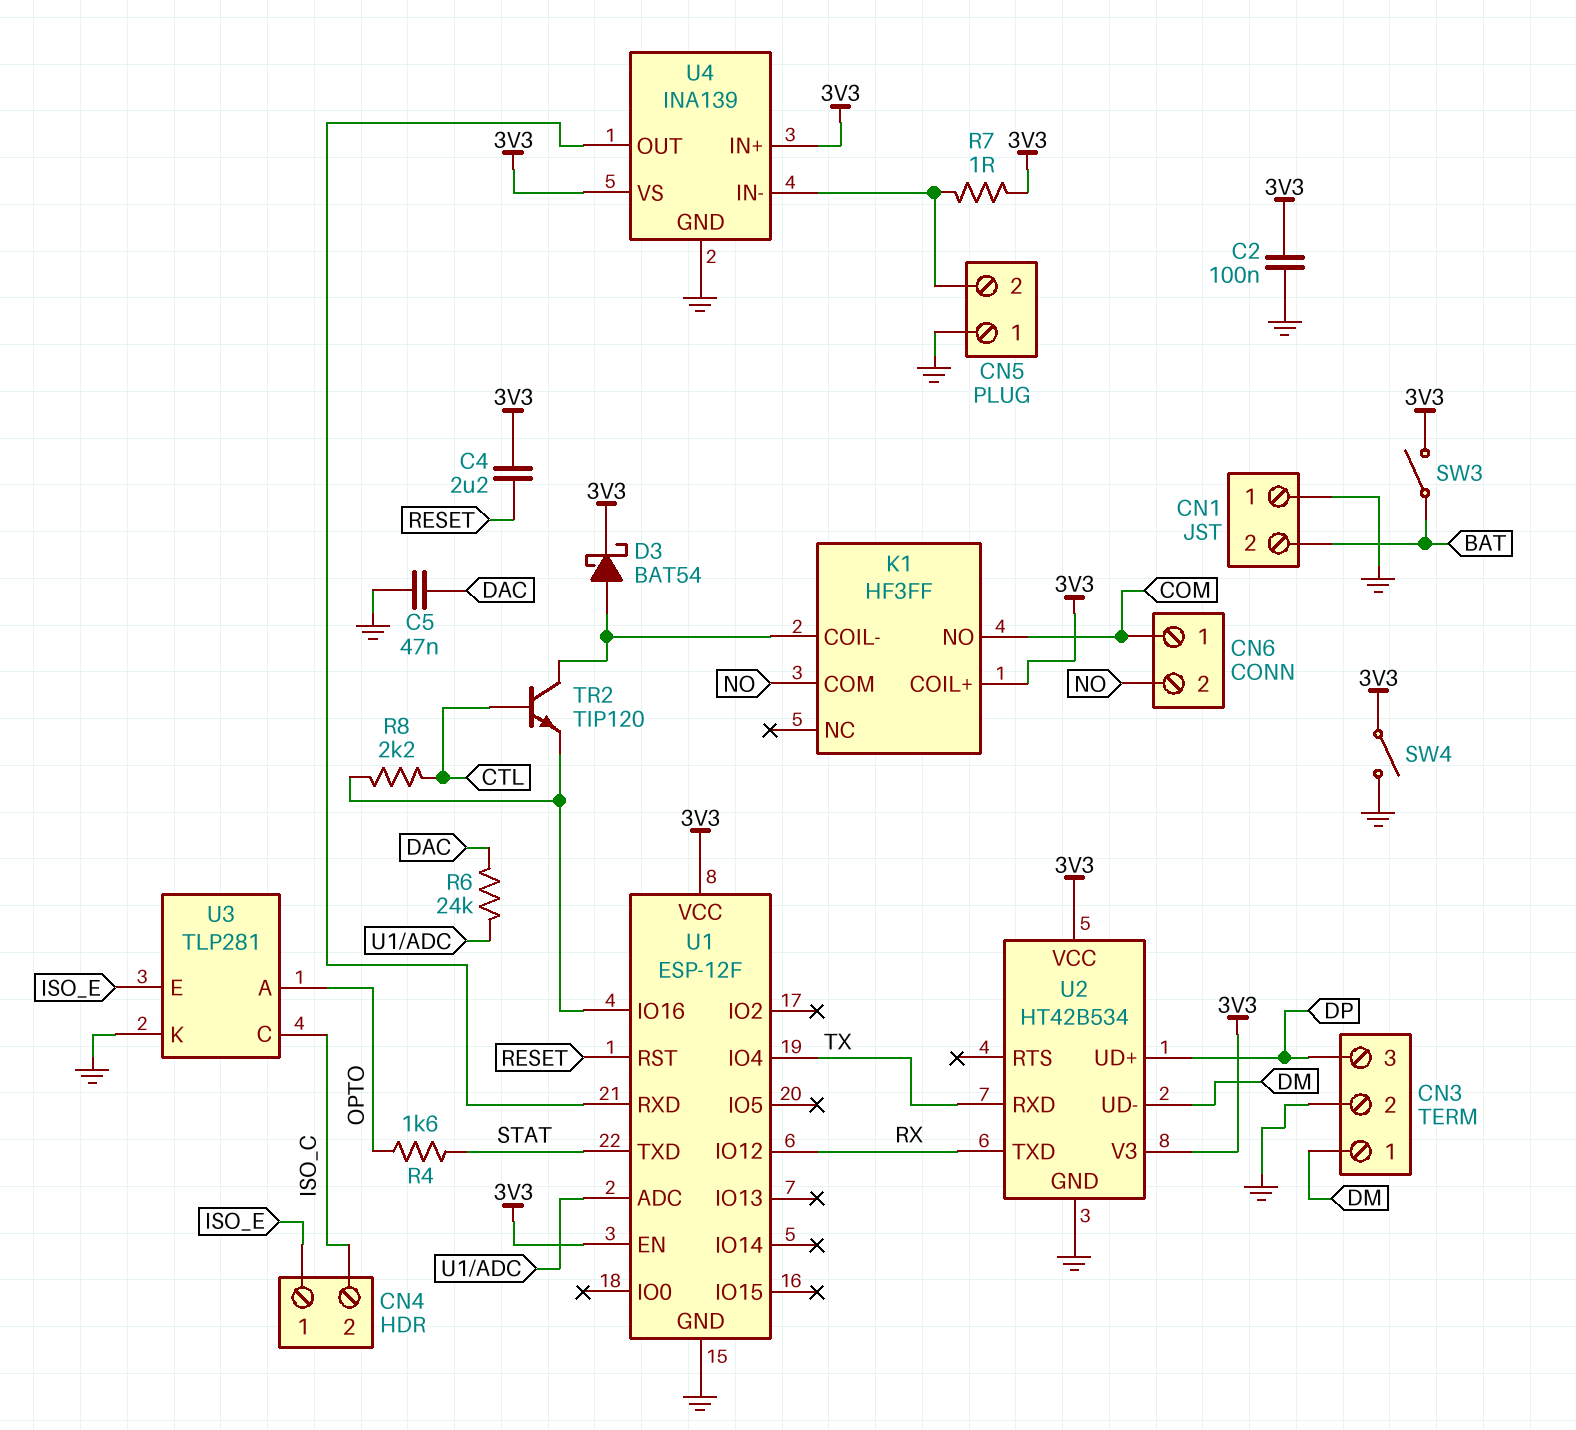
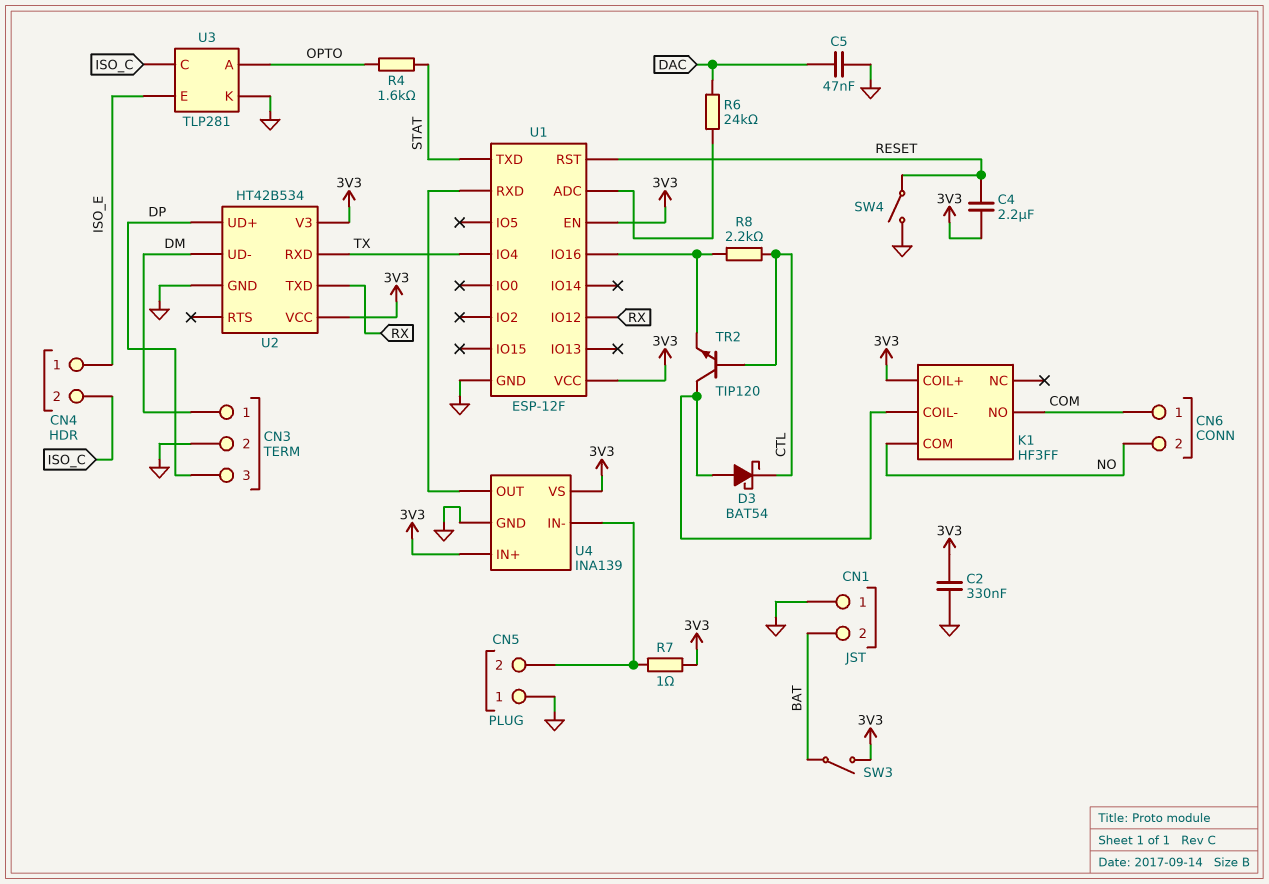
C2: 100nF (3V3, GND) -> 330nF (3V3, GND)
D3: schottky BAT54 (A K1/COIL-, K 3V3) -> schottky BAT54 (A K1/COIL-, K CTL)
SW4: switch (3V3, GND) -> switch (GND, RESET)

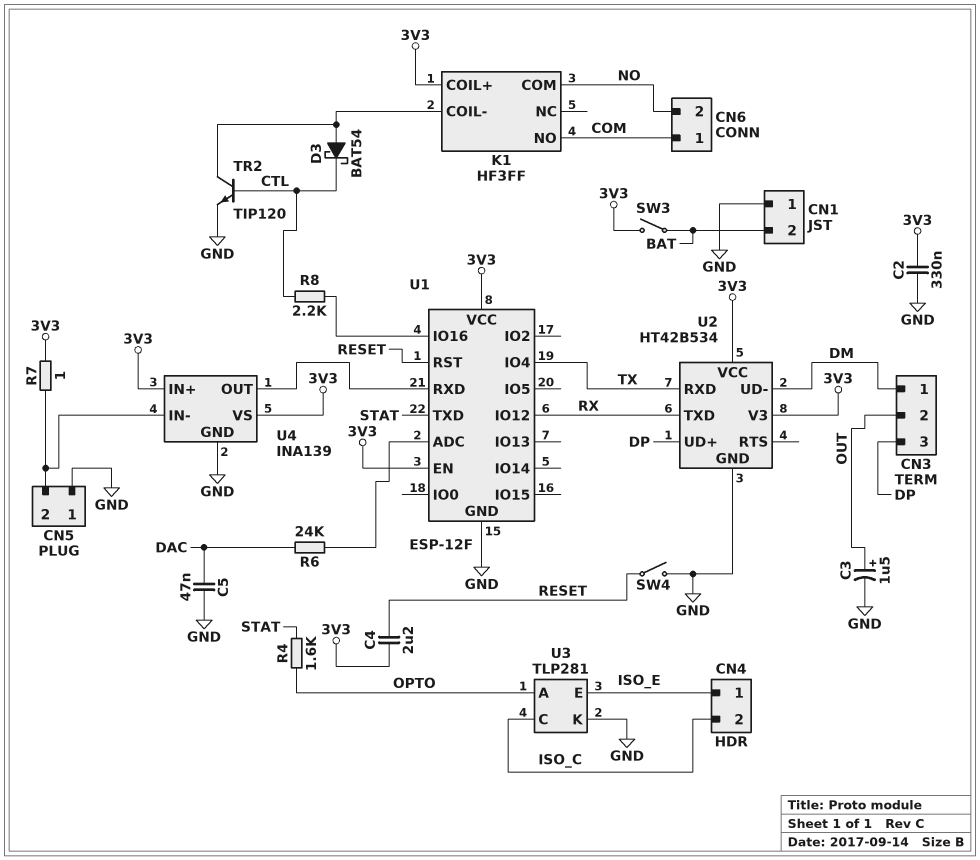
C3: none -> 1.5uF (plus OUT, minus GND)
CN3 pin 2: GND -> OUT
TR2: NPN TIP120 (B CTL, C K1/COIL-, E U1/IO16) -> NPN TIP120 (B CTL, C K1/COIL-, E GND)

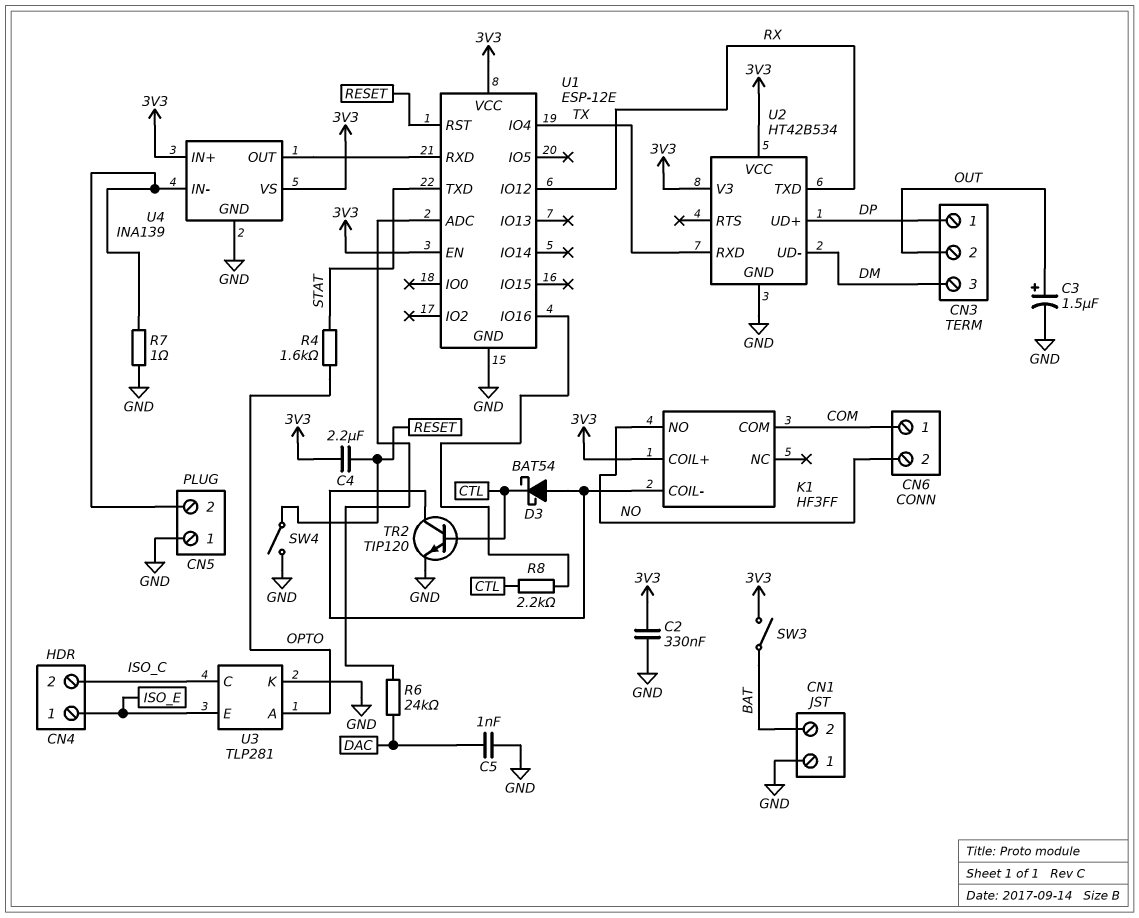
C5: 47nF (DAC, GND) -> 1nF (DAC, GND)
CN3 pin 1: DM -> DP
CN3 pin 3: DP -> DM
K1 pin COM: NO -> COM
K1 pin NO: COM -> NO
R7: 1 (3V3, CN5/2) -> 1 (CN5/2, GND)
U1: ESP-12F -> ESP-12E

